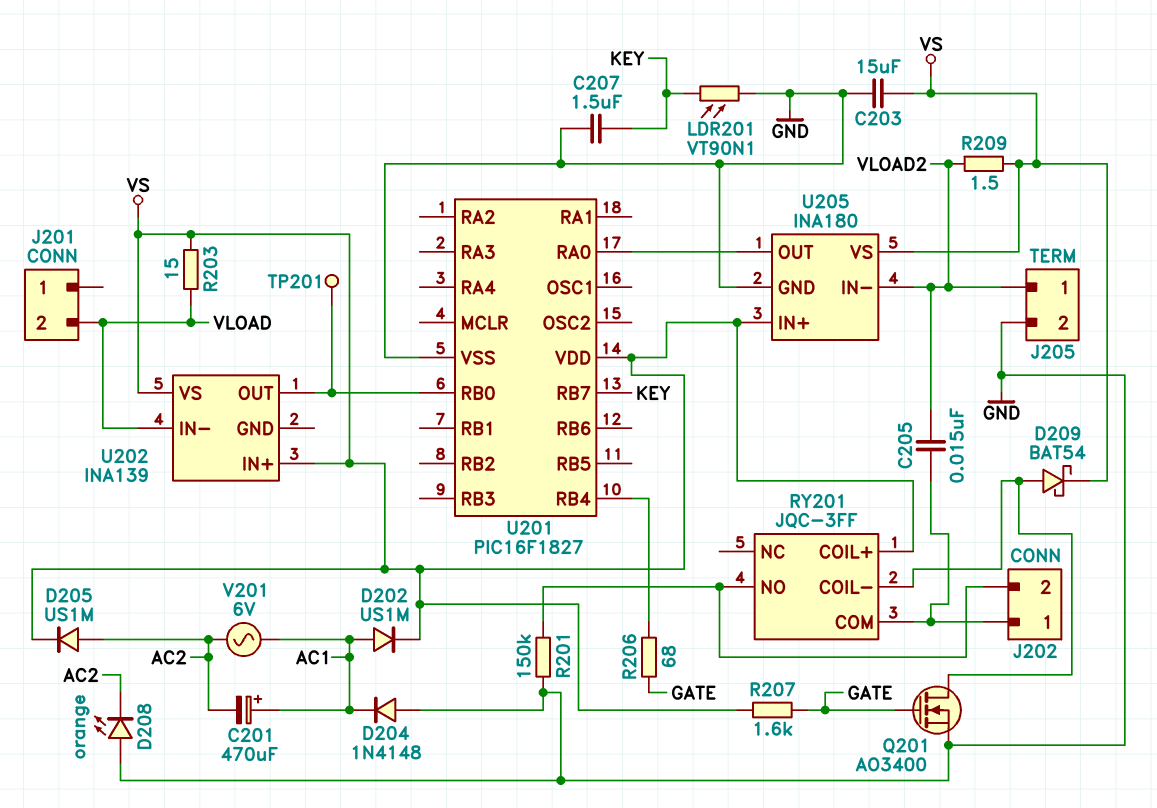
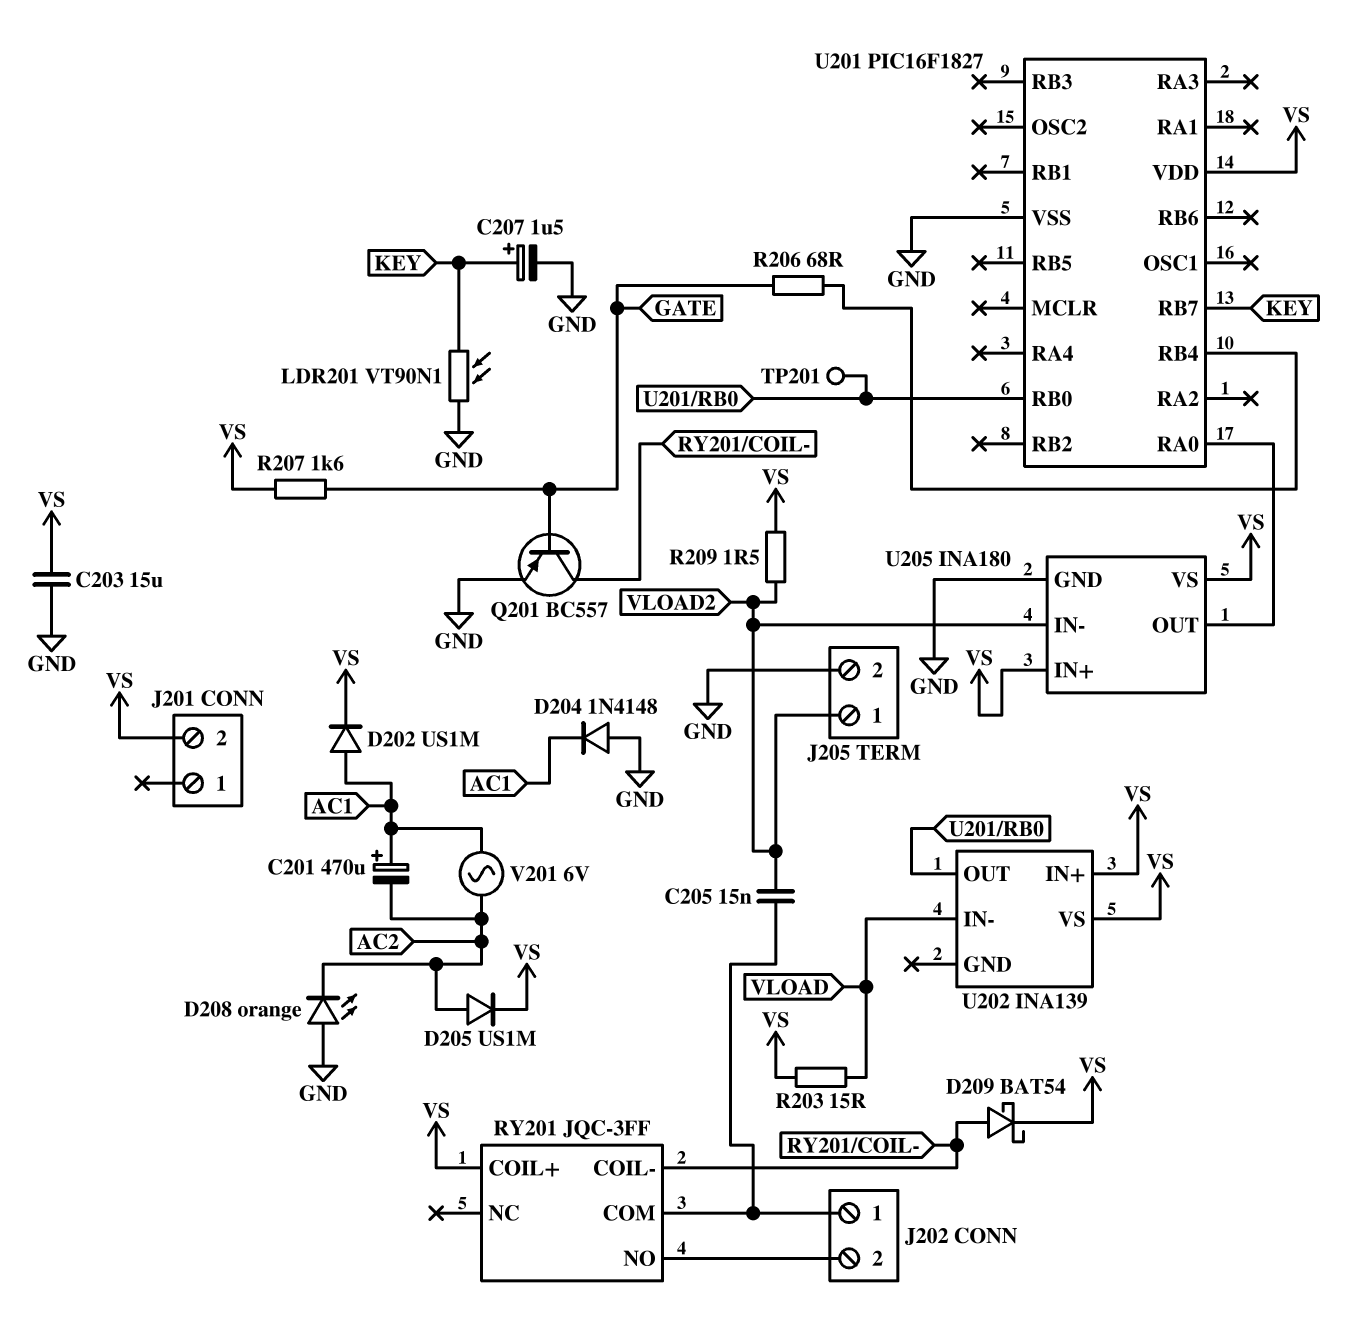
C207: 1.5uF (GND, KEY) -> 1.5uF (plus KEY, minus GND)
J201 pin 2: VLOAD -> VS
Q201: NMOS AO3400 (G GATE, D RY201/COIL-, S GND) -> PNP BC557 (B GATE, C RY201/COIL-, E GND)
R201: 150k (GND, J202/2) -> none

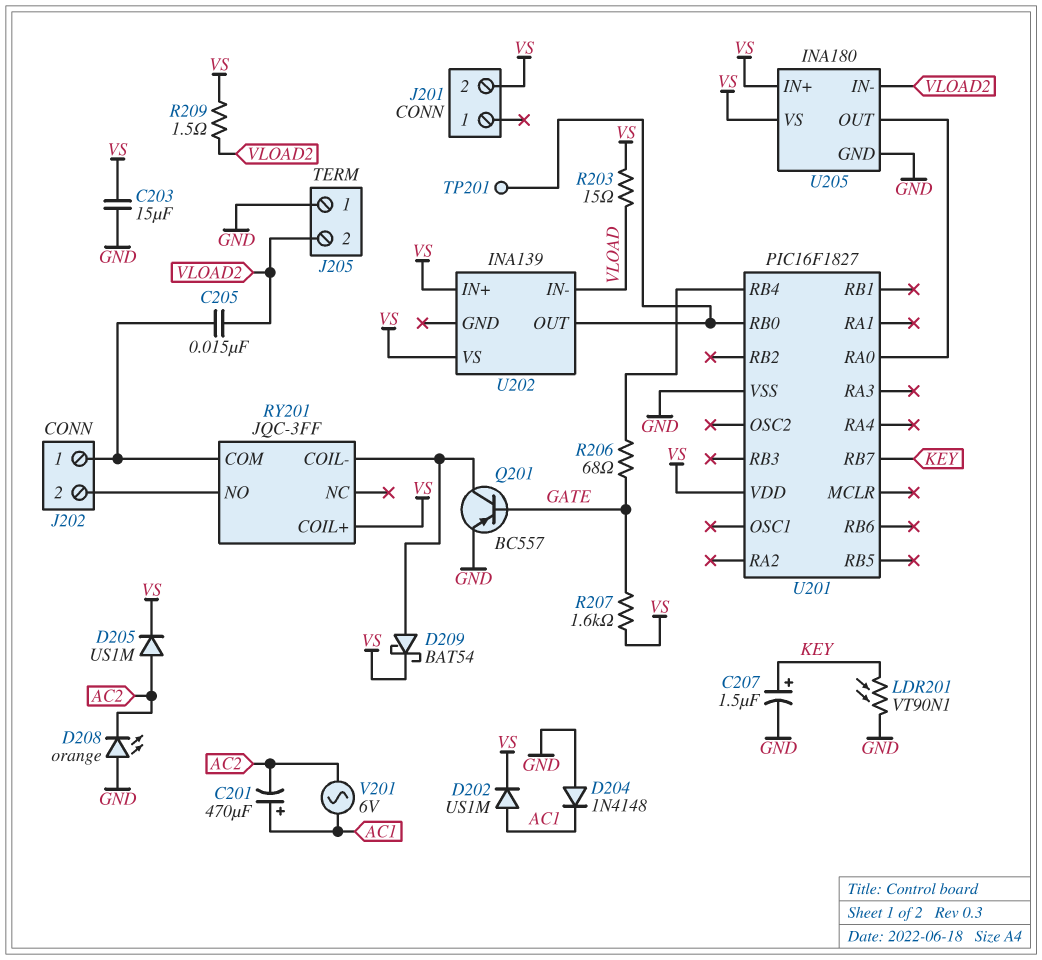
J205 pin 1: VLOAD2 -> GND
J205 pin 2: GND -> VLOAD2

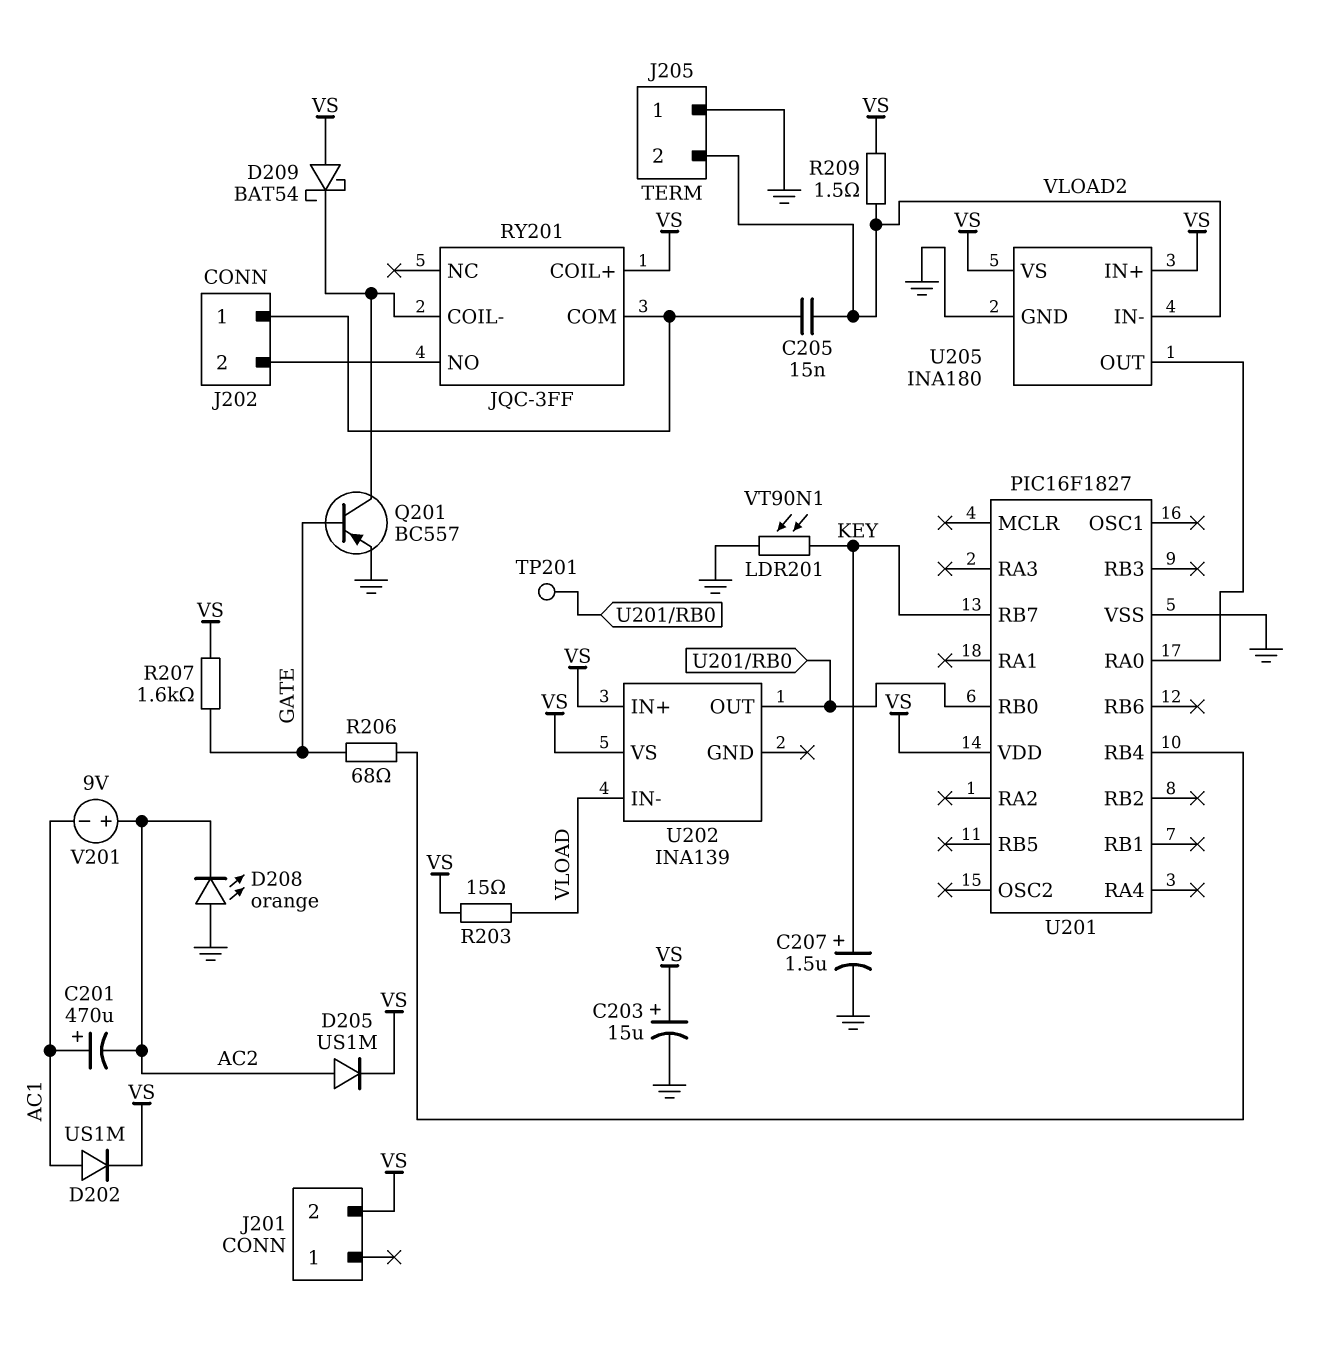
C203: 15uF (GND, VS) -> 15uF (plus VS, minus GND)
D204: diode 1N4148 (A GND, K AC1) -> none
D209: schottky BAT54 (A RY201/COIL-, K VS) -> schottky BAT54 (A VS, K RY201/COIL-)
V201: AC 6V (AC1, AC2) -> 9V (plus AC2, minus AC1)

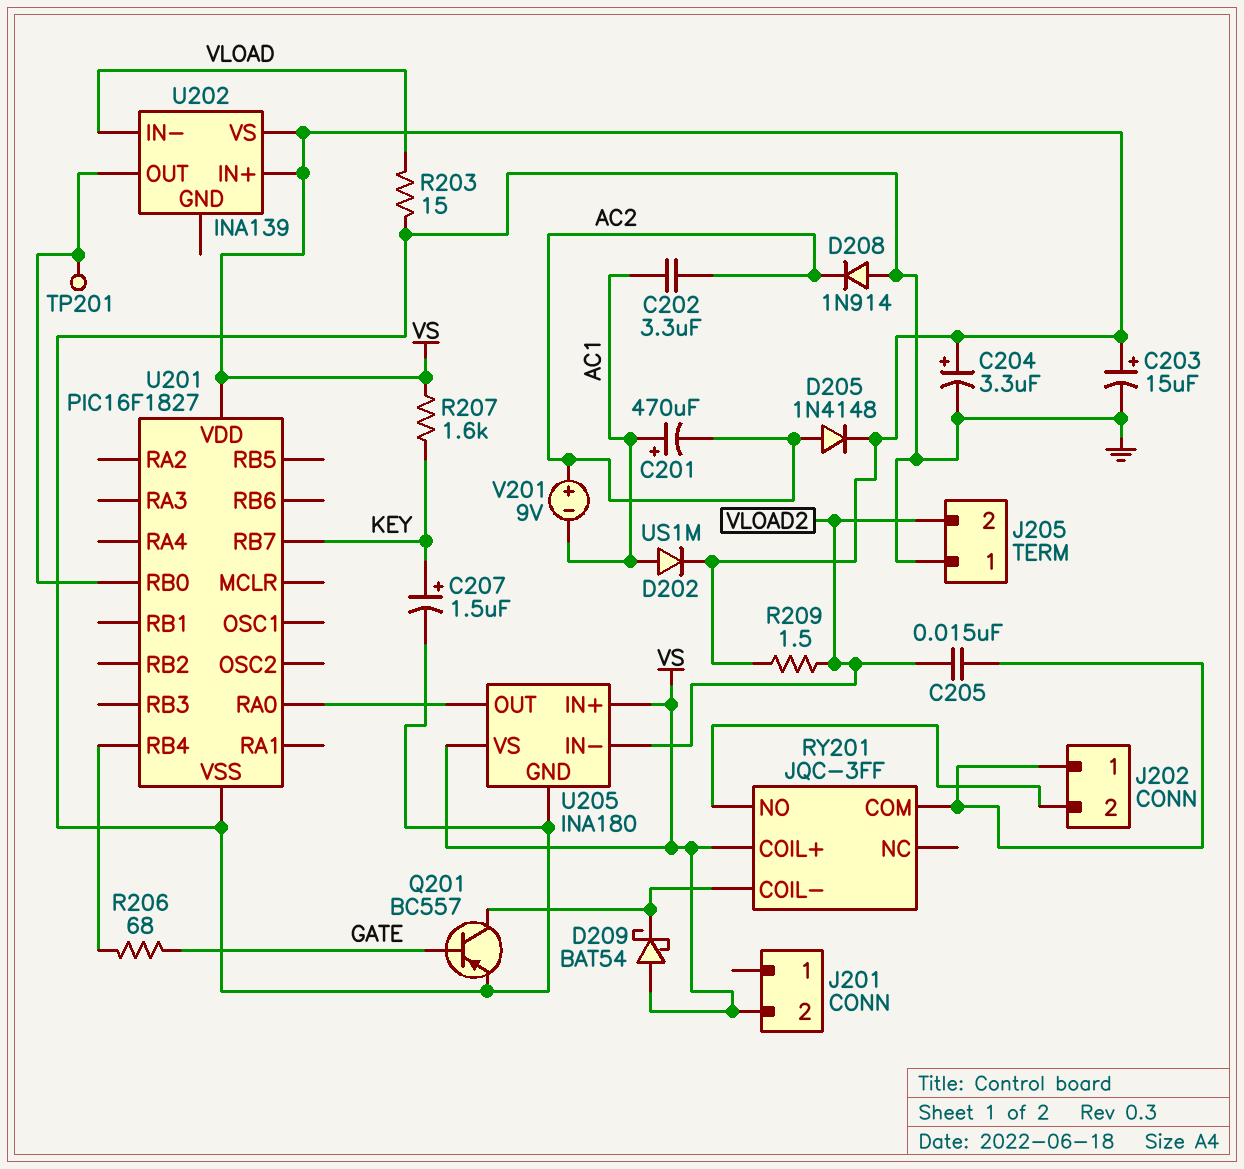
C202: none -> 3.3uF (AC1, AC2)
C204: none -> 3.3uF (plus VS, minus GND)
D205: diode US1M (A AC2, K VS) -> diode 1N4148 (A AC2, K VS)
D208: LED orange (A GND, K AC2) -> diode 1N914 (A GND, K AC2)
LDR201: VT90N1 (GND, KEY) -> none
R203: 15 (VLOAD, VS) -> 15 (GND, VLOAD)
R207: 1.6k (GATE, VS) -> 1.6k (KEY, VS)

